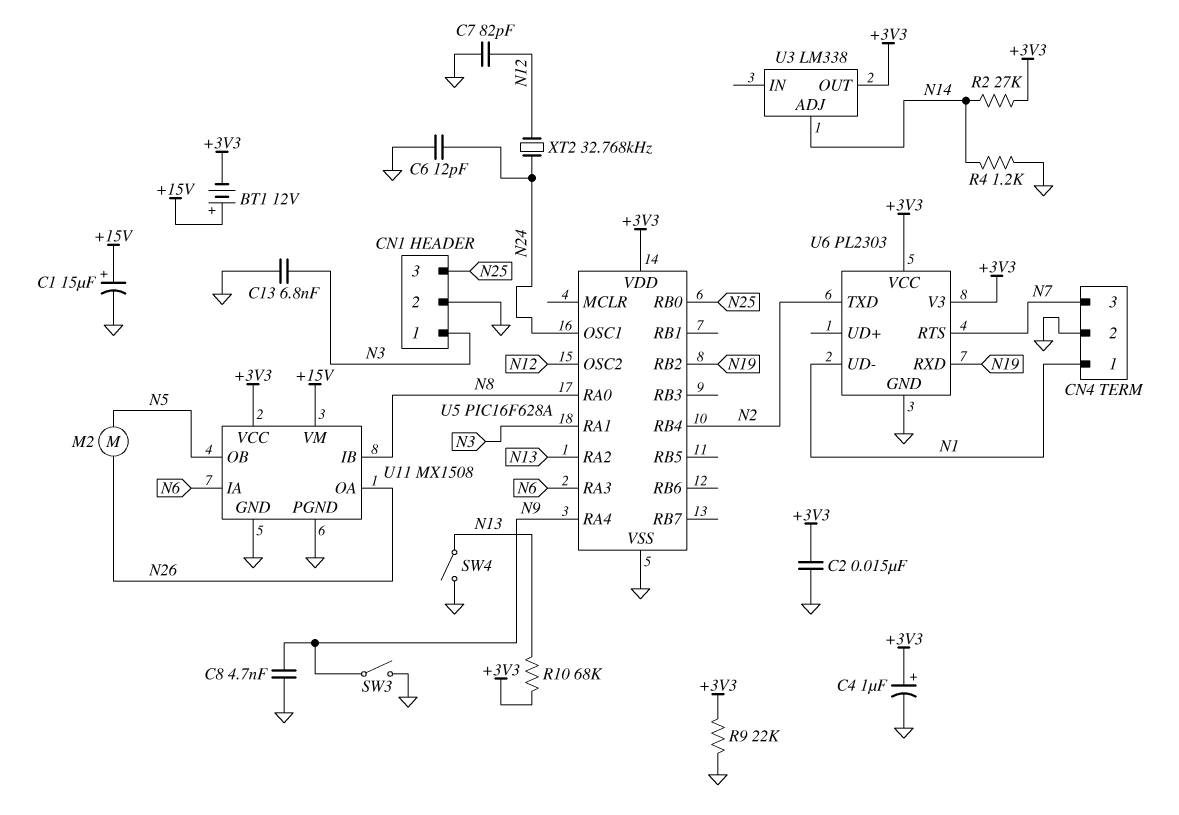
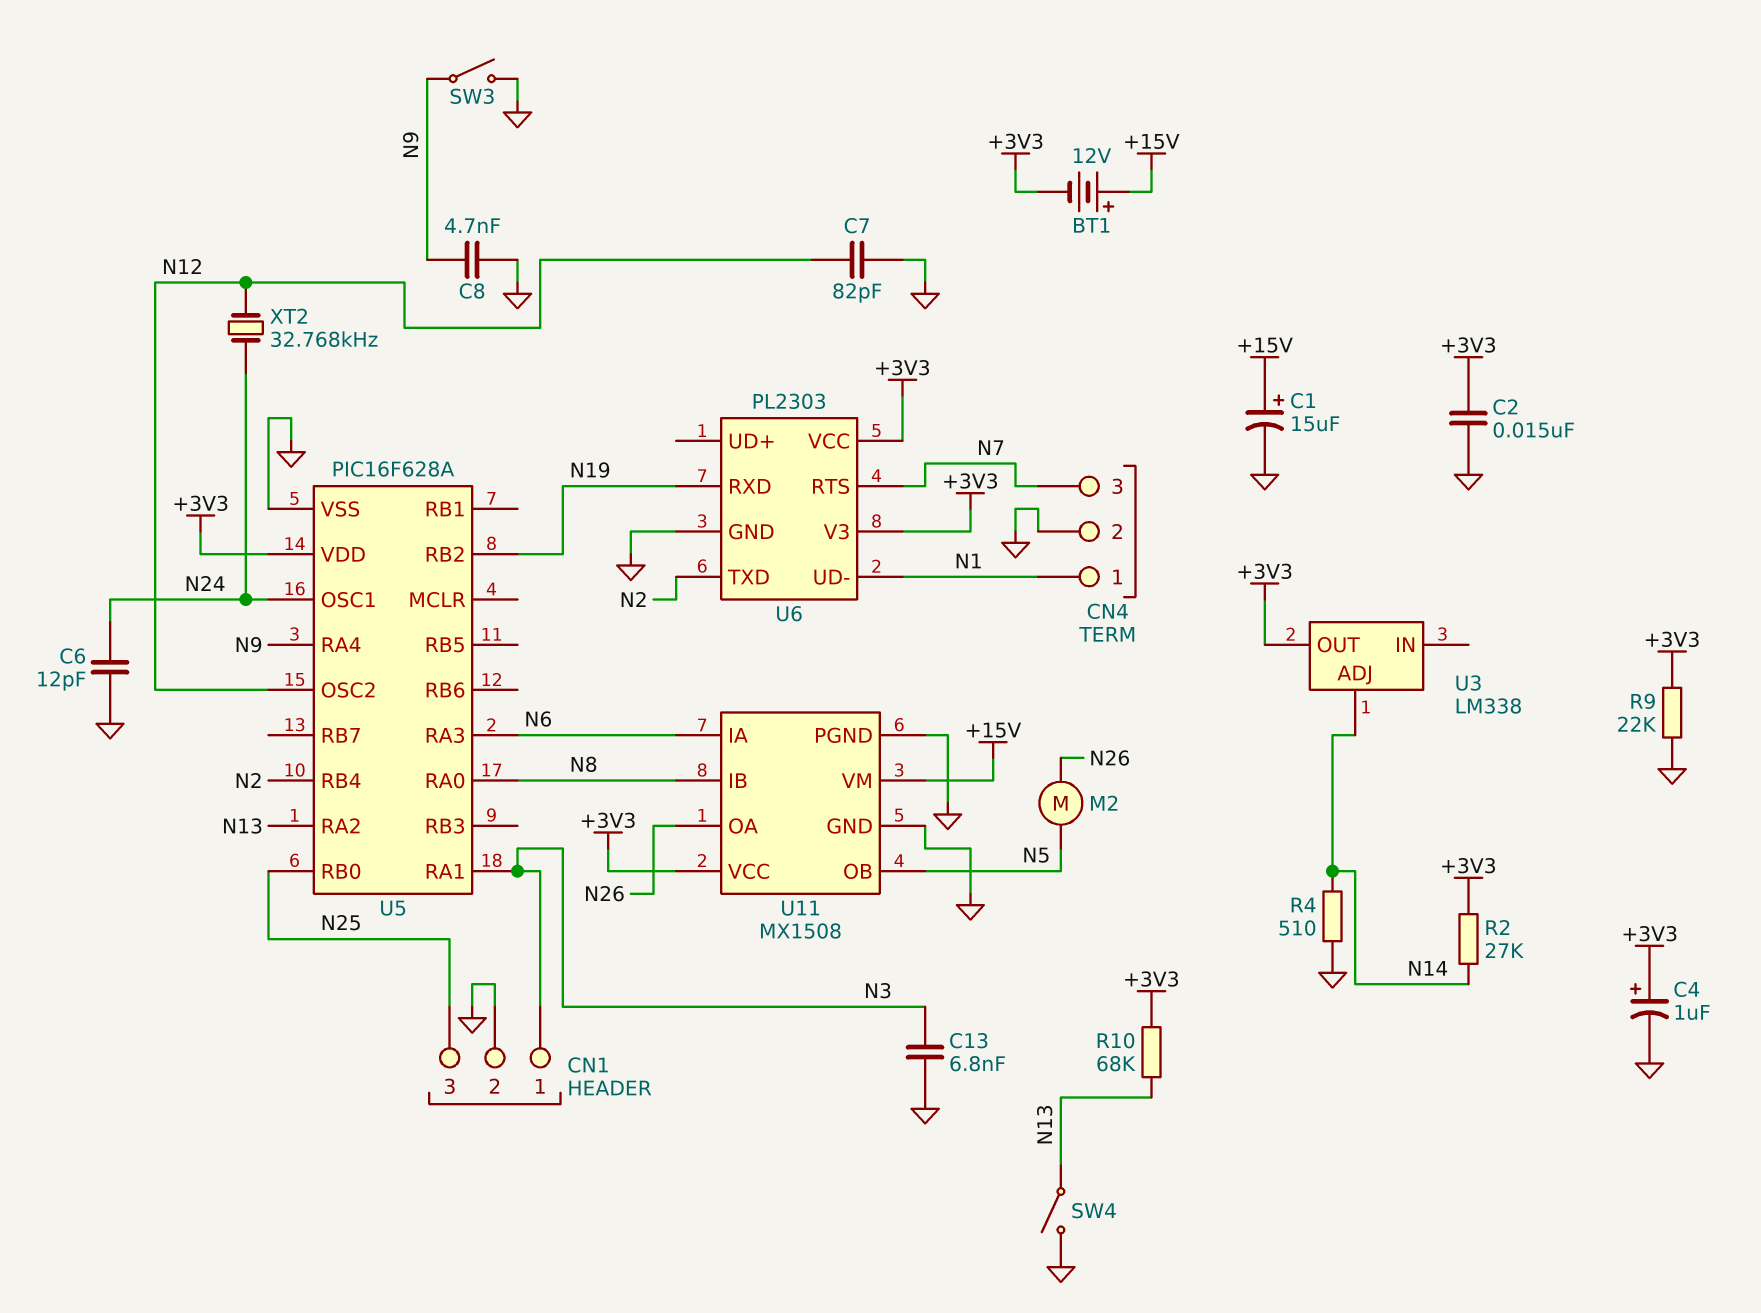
R4: 1.2k (GND, N14) -> 510 (GND, N14)

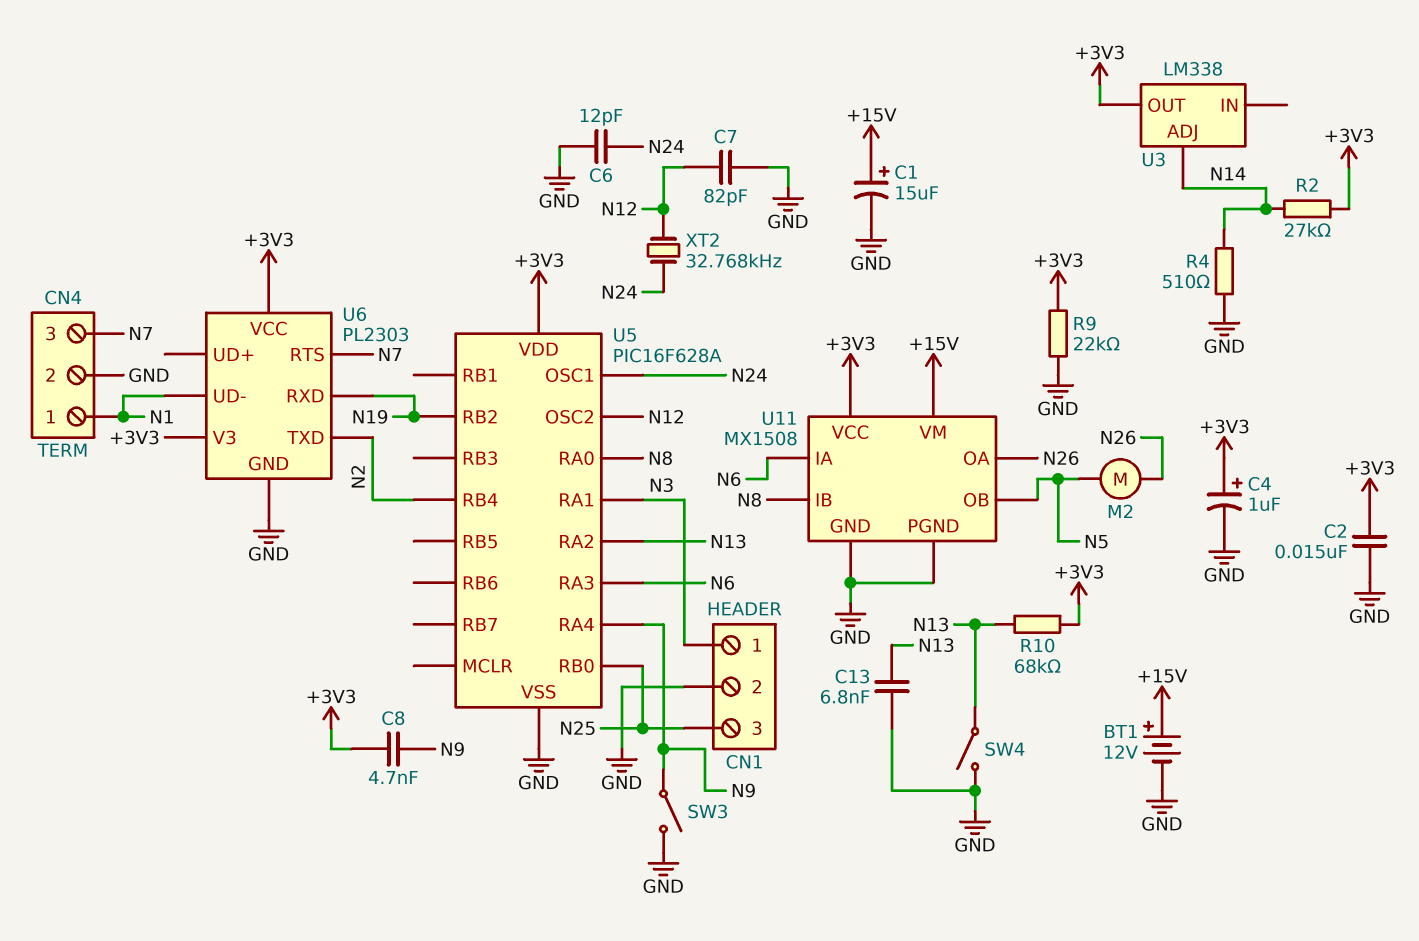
BT1: 12V (plus +15V, minus +3V3) -> 12V (plus +15V, minus GND)
C8: 4.7nF (GND, N9) -> 4.7nF (+3V3, N9)
C13: 6.8nF (GND, N3) -> 6.8nF (GND, N13)

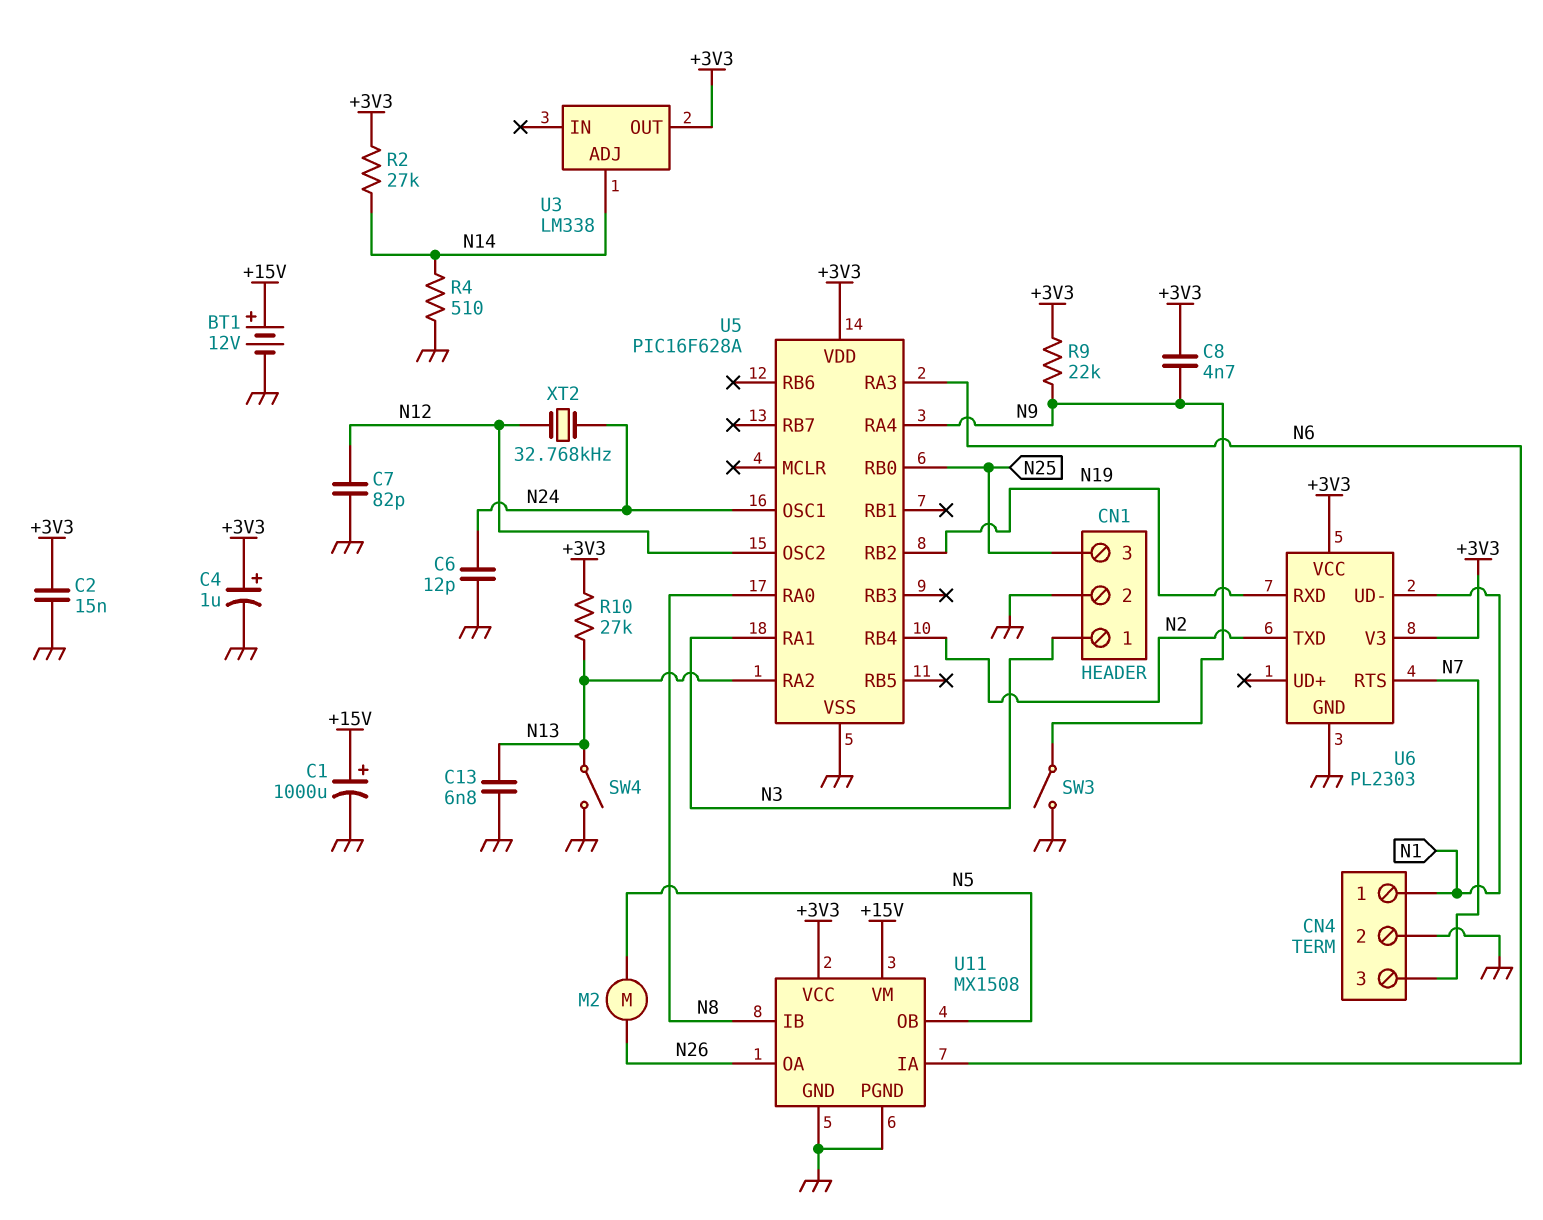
C1: 15uF (plus +15V, minus GND) -> 1000uF (plus +15V, minus GND)
R9: 22k (+3V3, GND) -> 22k (+3V3, N9)
R10: 68k (+3V3, N13) -> 27k (+3V3, N13)

